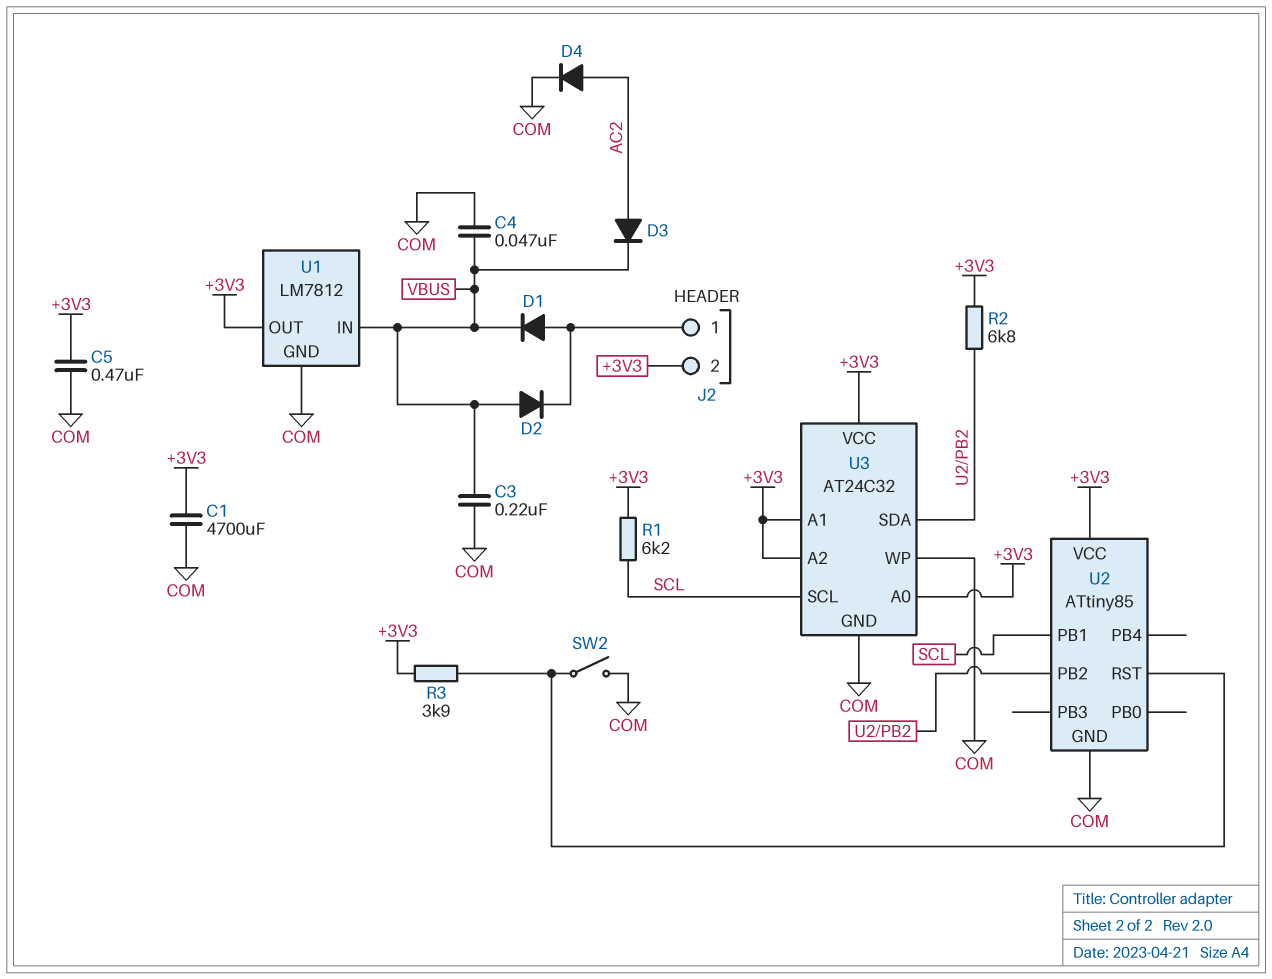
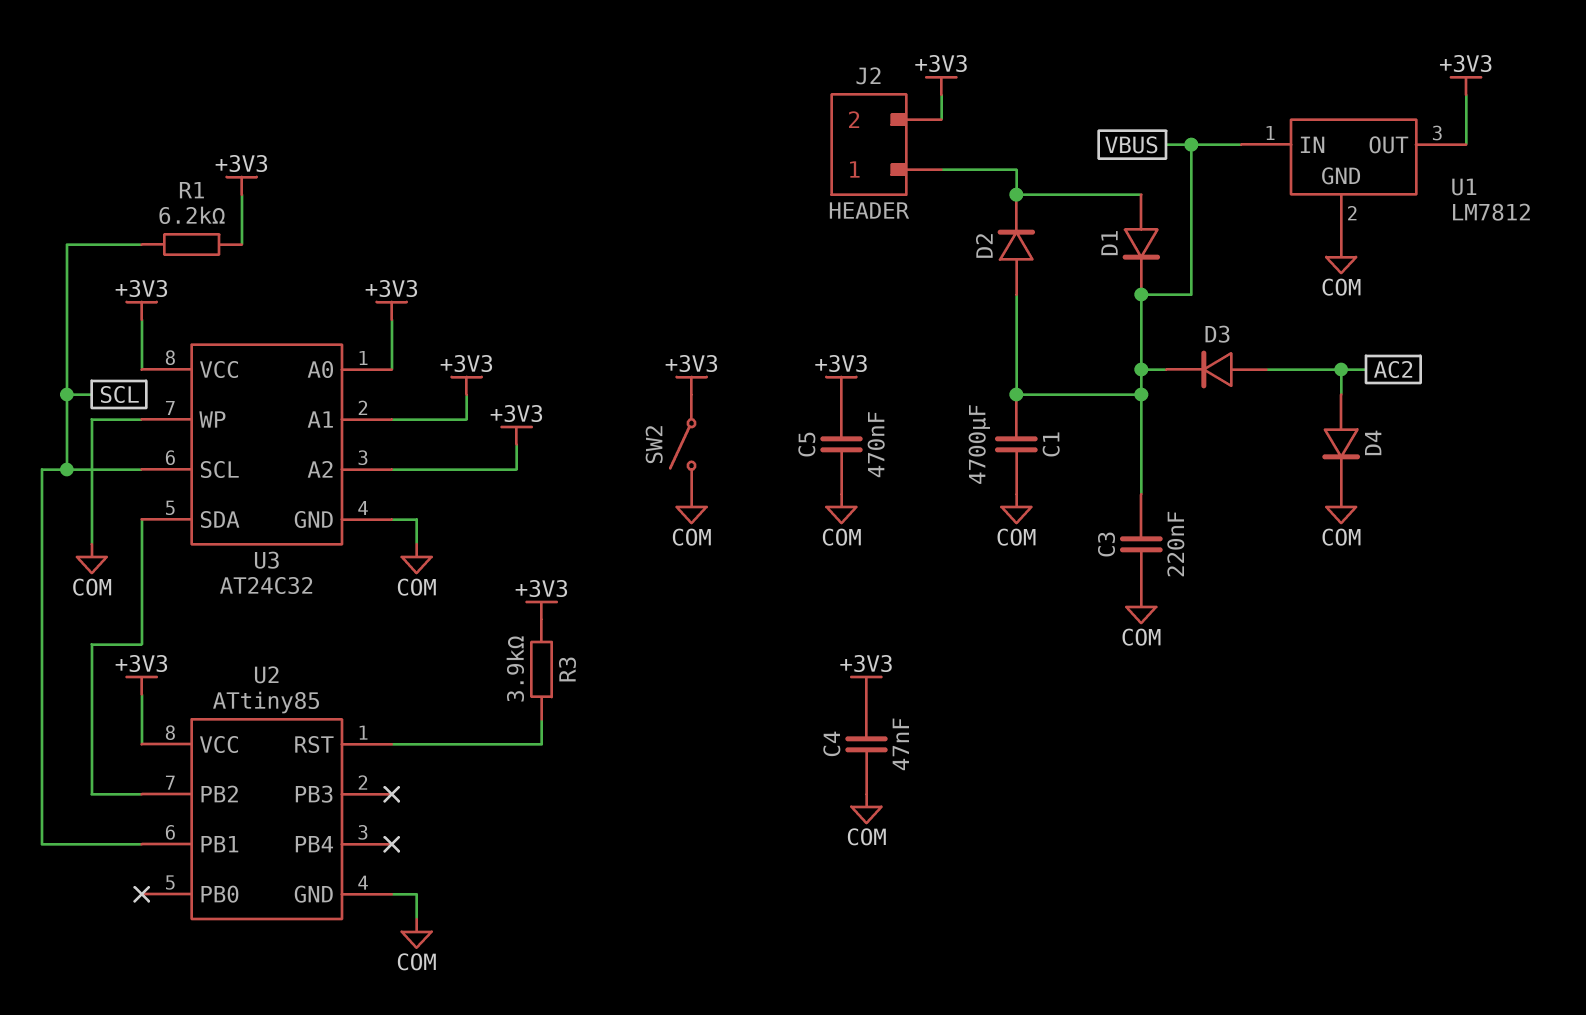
C1: 4700uF (+3V3, COM) -> 4700uF (COM, VBUS)
C4: 47nF (COM, VBUS) -> 47nF (+3V3, COM)
R2: 6.8k (+3V3, U2/PB2) -> none
SW2: switch (COM, U2/RST) -> switch (+3V3, COM)

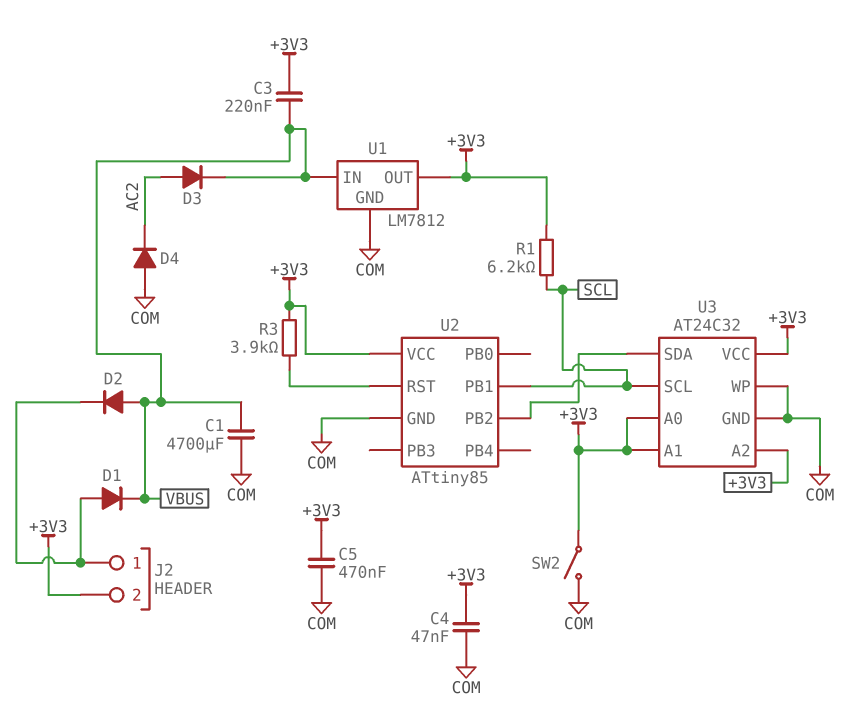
C3: 220nF (COM, VBUS) -> 220nF (+3V3, VBUS)
D4: diode (A AC2, K COM) -> diode (A COM, K AC2)

